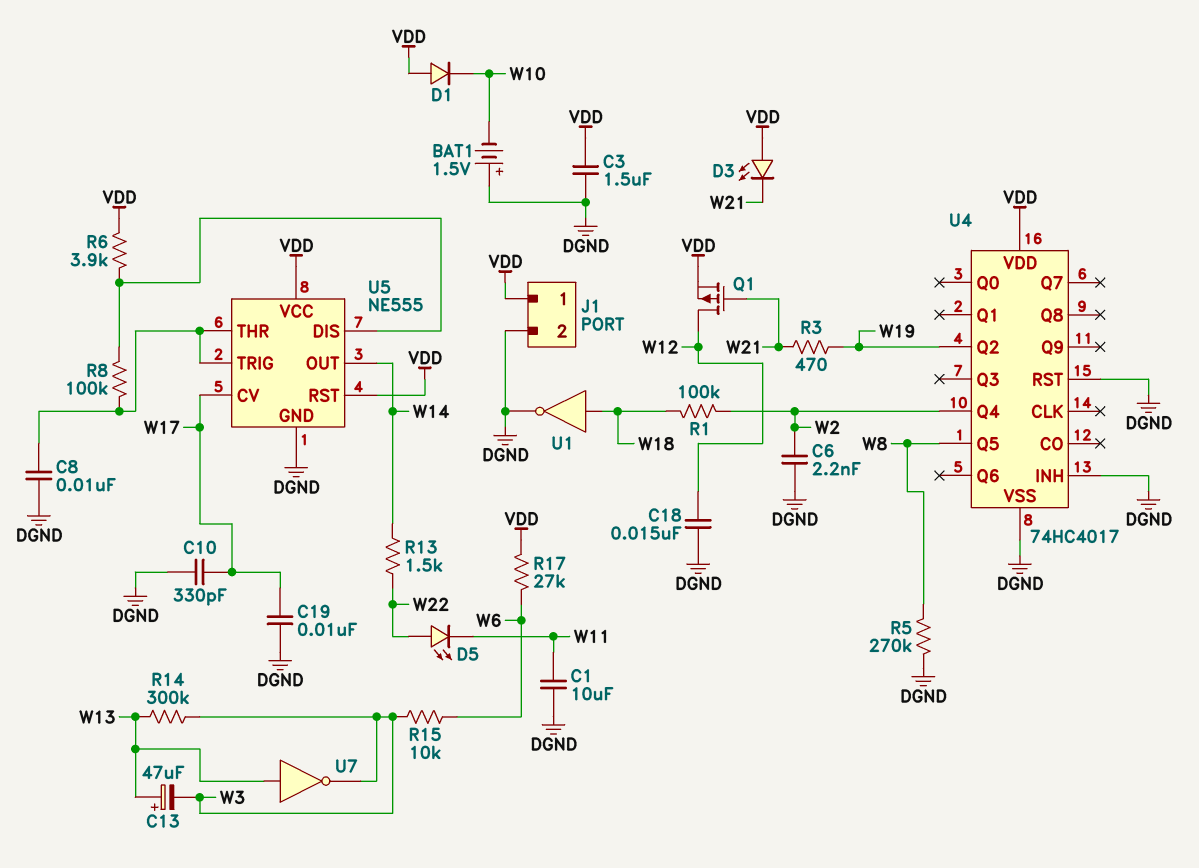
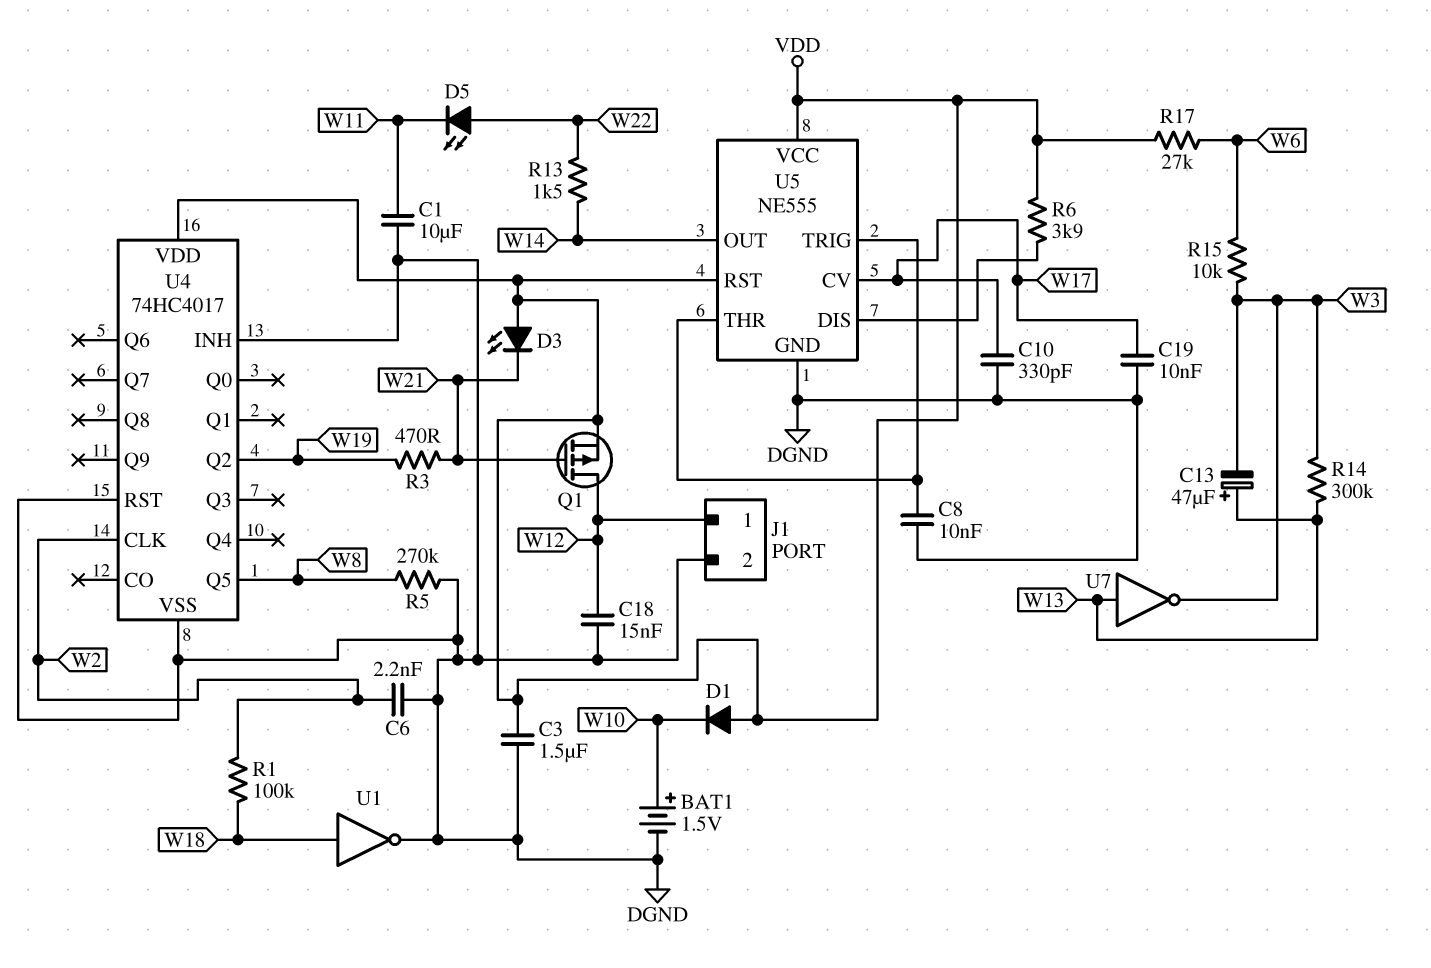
BAT1: 1.5V (plus DGND, minus W10) -> 1.5V (plus W10, minus DGND)
J1 pin 1: VDD -> W12
R8: 100k (U5/DIS, U5/THR) -> none
U4 pin CLK: none -> W2
U4 pin Q4: W2 -> none

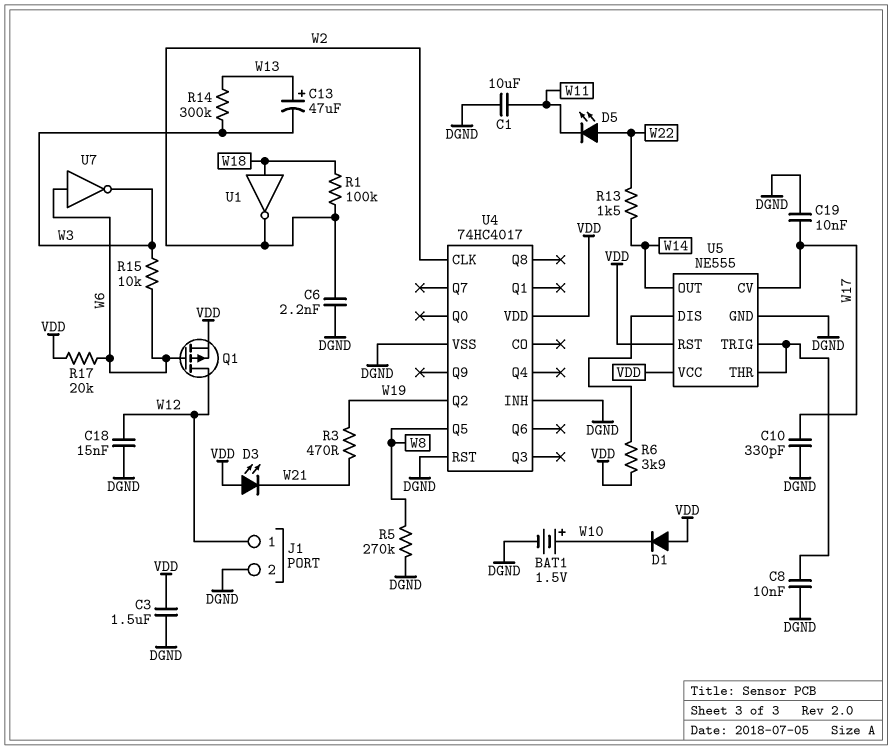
Q1: PMOS (G W21, D W12, S VDD) -> PMOS (G W6, D W12, S VDD)
R17: 27k (VDD, W6) -> 20k (VDD, W6)
U1: NOT (in W18, out DGND) -> NOT (in W18, out W2)
U7: NOT (in W13, out W3) -> NOT (in W6, out W3)

